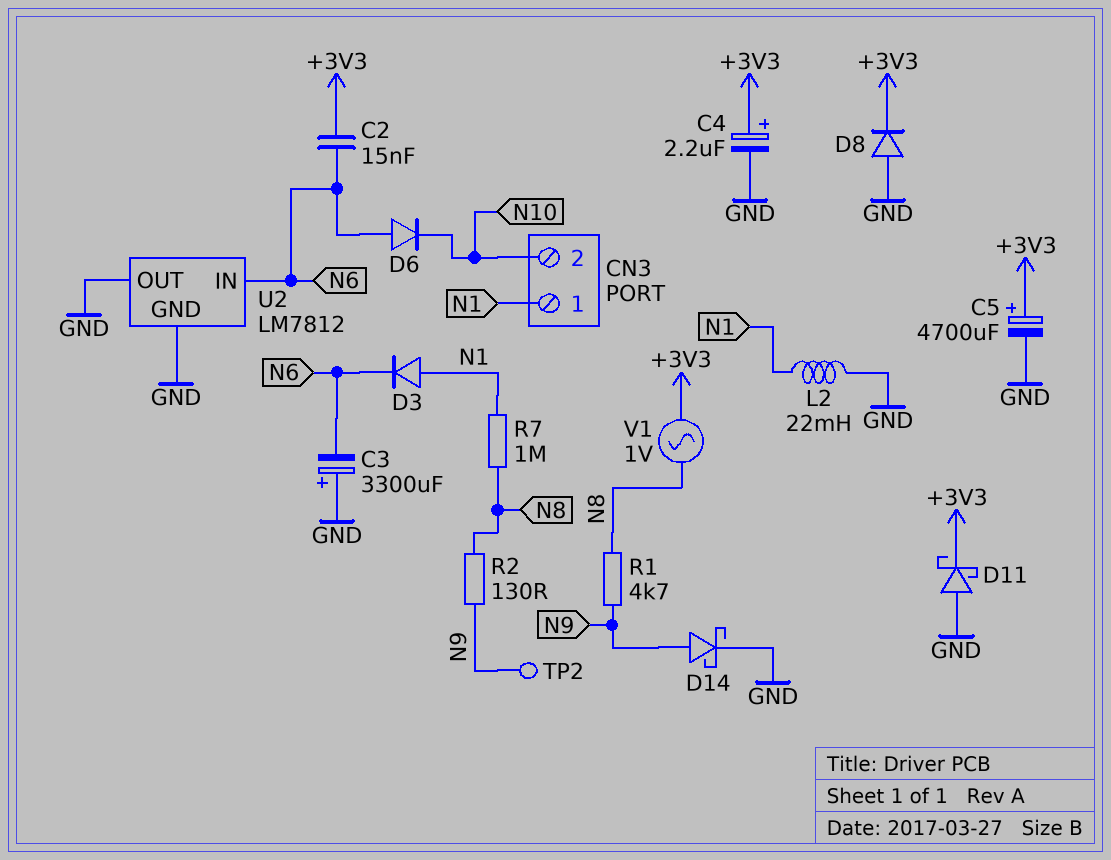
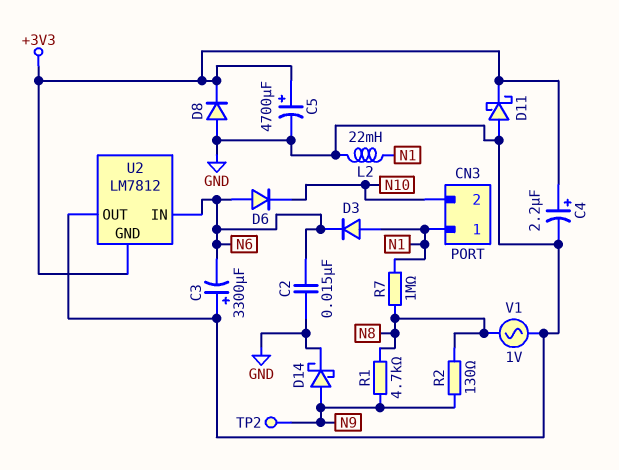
C2: 15nF (+3V3, N6) -> 15nF (GND, N6)
U2 pin GND: GND -> +3V3
V1: AC 1V (+3V3, N8) -> AC 1V (GND, N8)

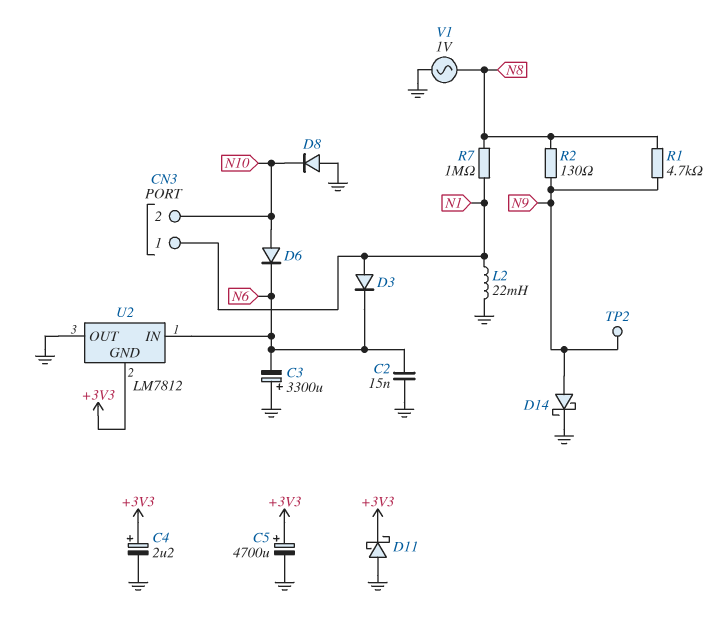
D6: diode (A N6, K N10) -> diode (A N10, K N6)
D8: diode (A GND, K +3V3) -> diode (A GND, K N10)

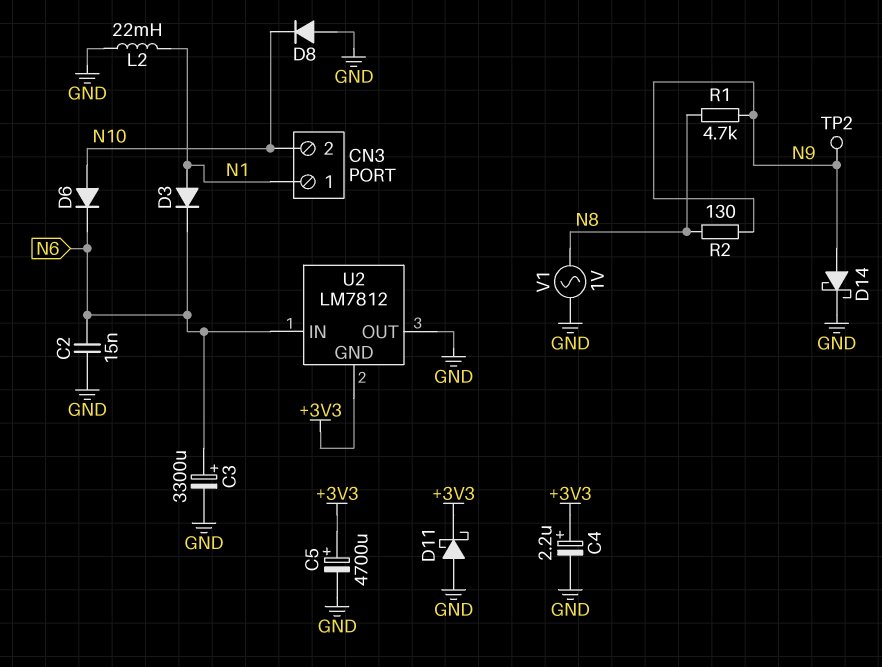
C3: 3300uF (plus GND, minus N6) -> 3300uF (plus N6, minus GND)
R7: 1M (N1, N8) -> none

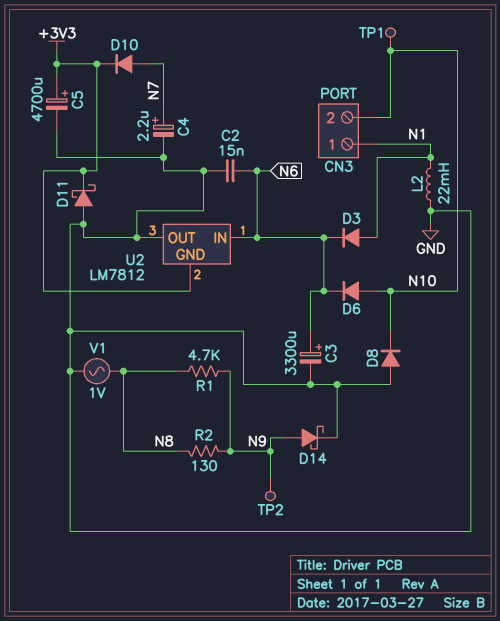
C4: 2.2uF (plus +3V3, minus GND) -> 2.2uF (plus N7, minus GND)
D10: none -> diode (A N7, K +3V3)
TP1: none -> test point (N10)

